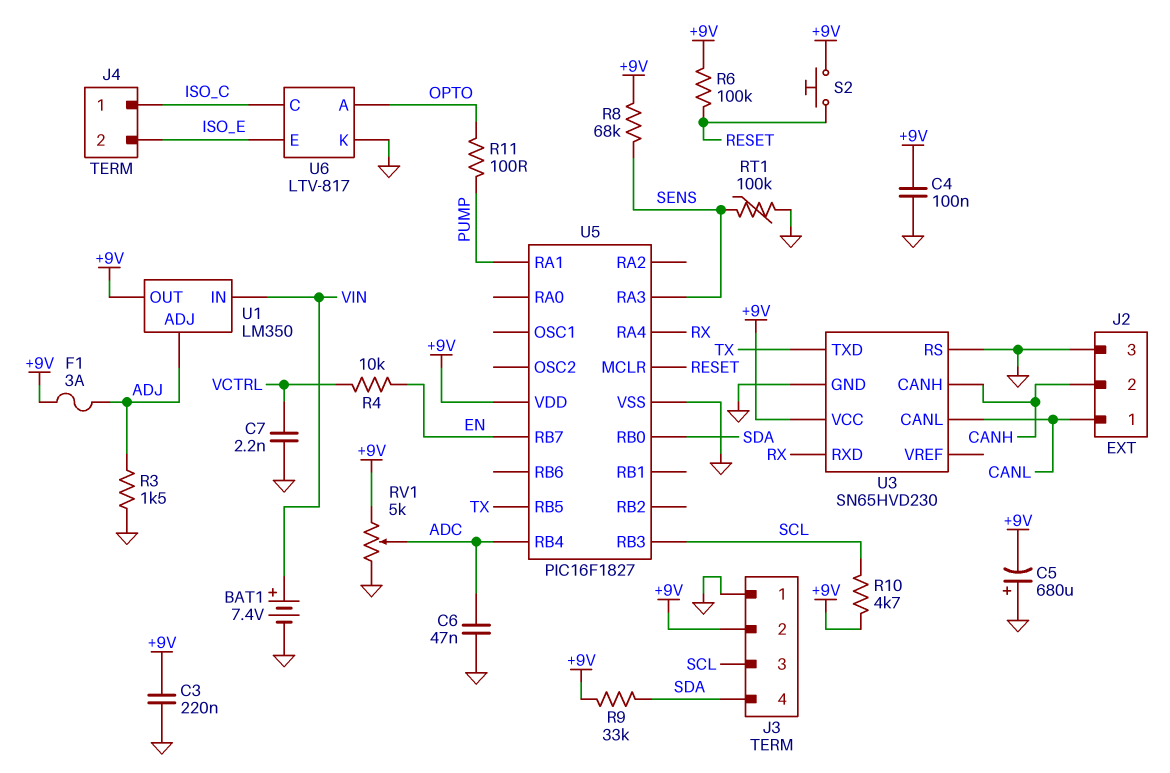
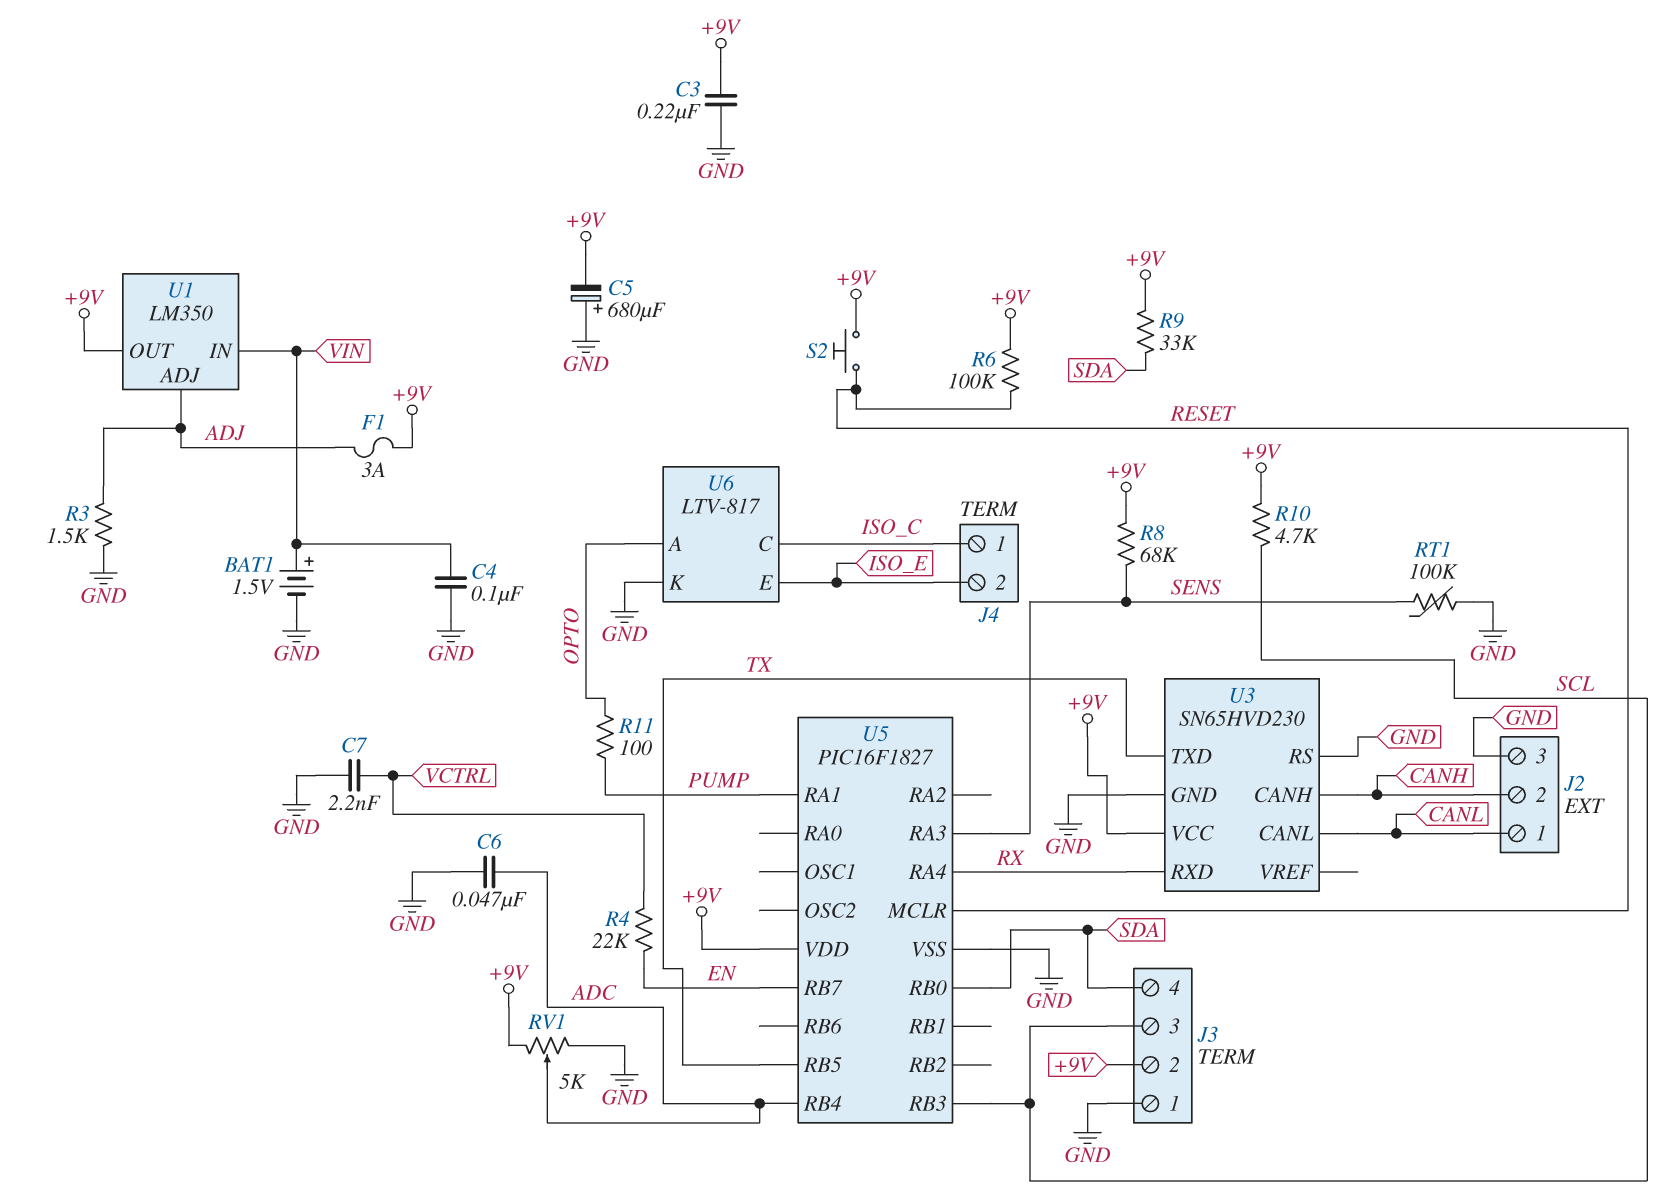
BAT1: 7.4V (plus VIN, minus GND) -> 1.5V (plus VIN, minus GND)
C4: 100nF (+9V, GND) -> 100nF (GND, VIN)
R4: 10k (EN, VCTRL) -> 22k (EN, VCTRL)

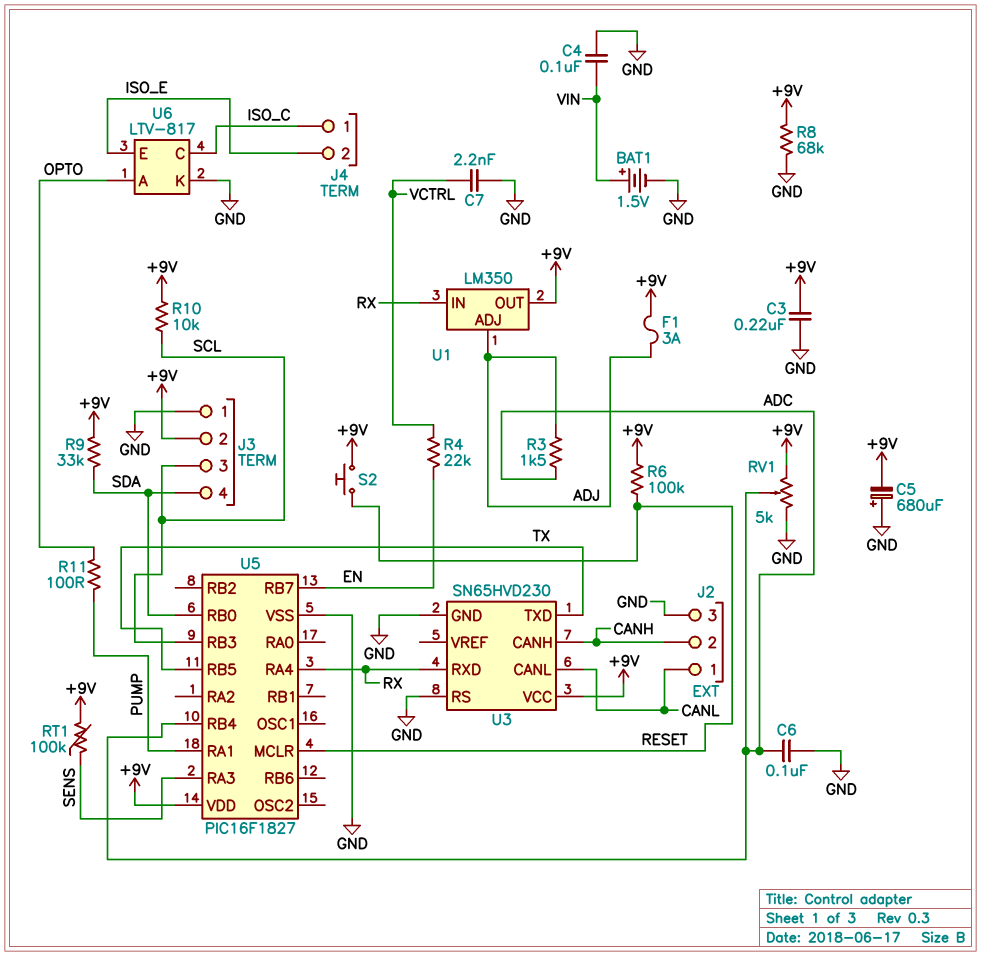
C6: 47nF (ADC, GND) -> 100nF (ADC, GND)
R3: 1.5k (ADJ, GND) -> 1.5k (ADC, ADJ)
R8: 68k (+9V, SENS) -> 68k (+9V, GND)
R10: 4.7k (+9V, SCL) -> 10k (+9V, SCL)
RT1: 100k (GND, SENS) -> 100k (+9V, SENS)
U1 pin IN: VIN -> RX

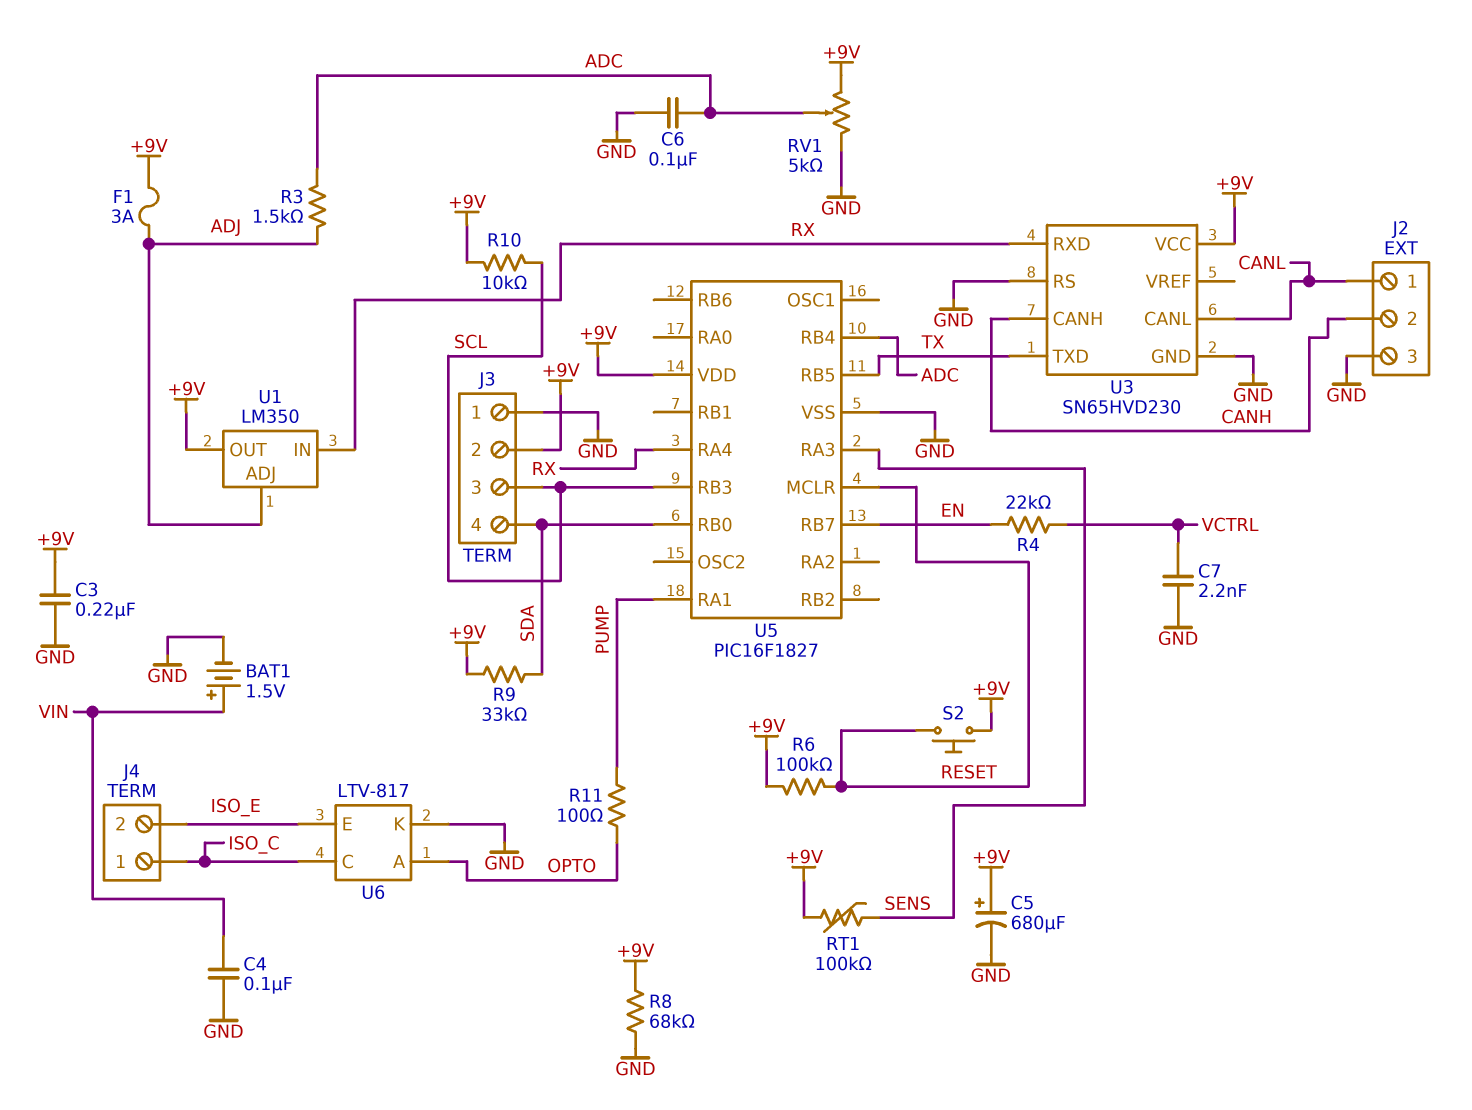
C5: 680uF (plus GND, minus +9V) -> 680uF (plus +9V, minus GND)

